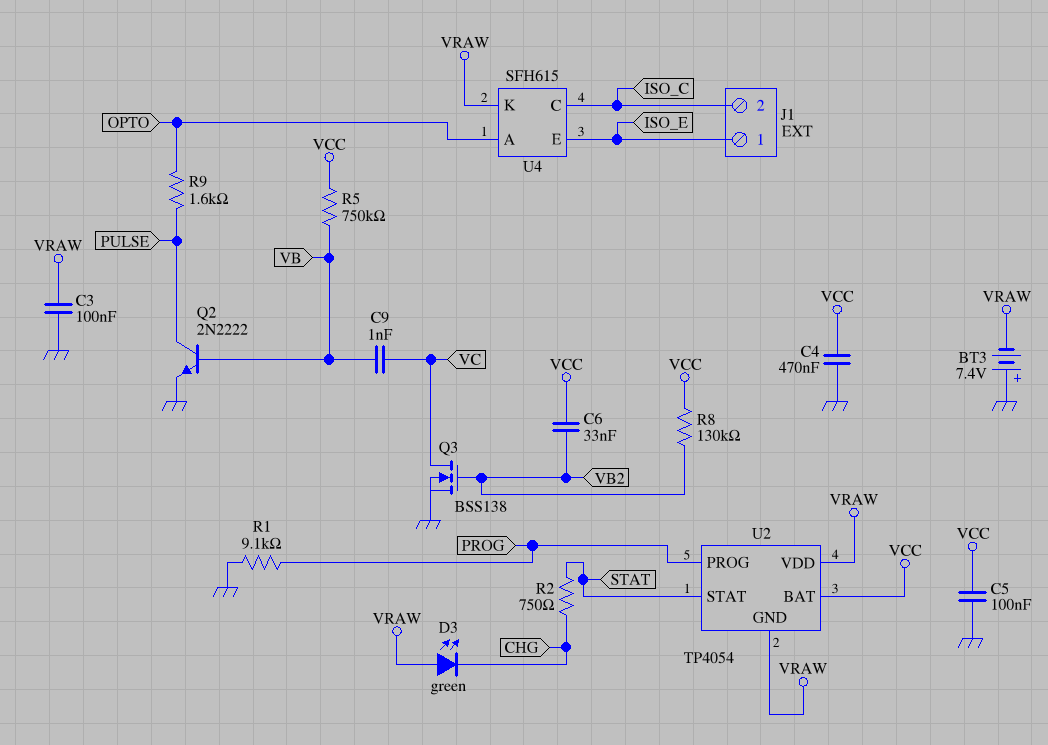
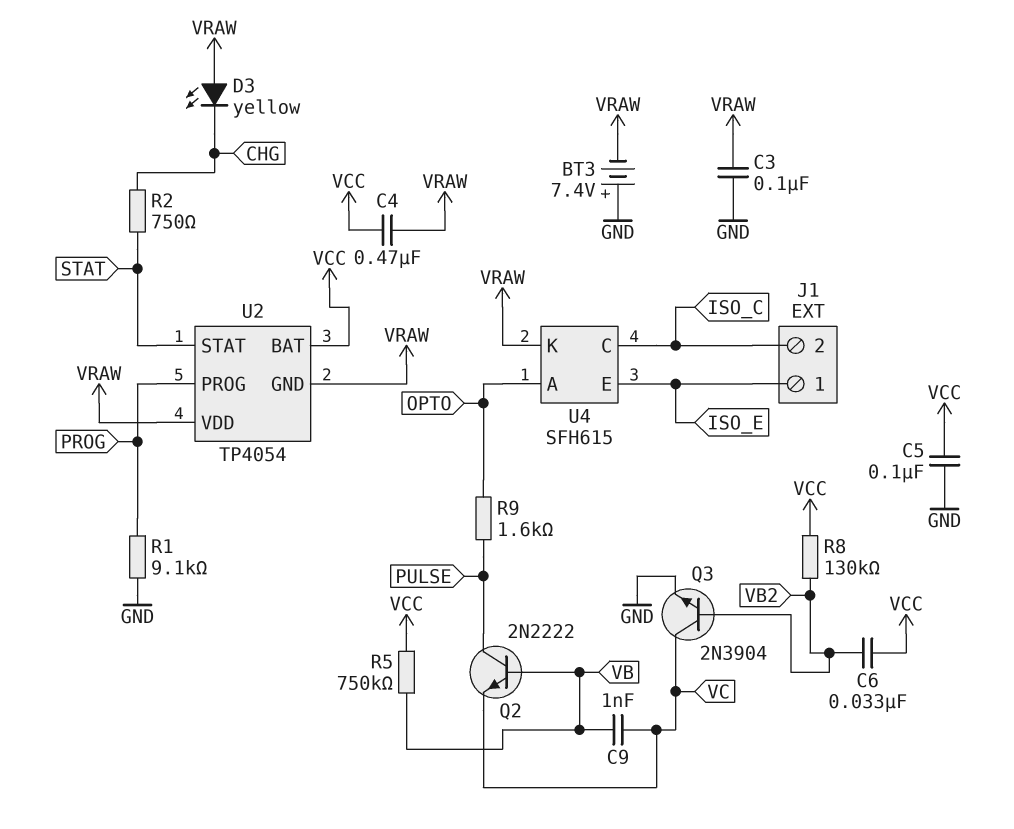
C4: 470nF (GND, VCC) -> 470nF (VCC, VRAW)
D3: LED green (A VRAW, K CHG) -> LED yellow (A VRAW, K CHG)
Q2: NPN 2N2222 (B VB, C PULSE, E GND) -> NPN 2N2222 (B VB, C PULSE, E VC)
Q3: NMOS BSS138 (G VB2, D VC, S GND) -> NPN 2N3904 (B VB2, C VC, E GND)

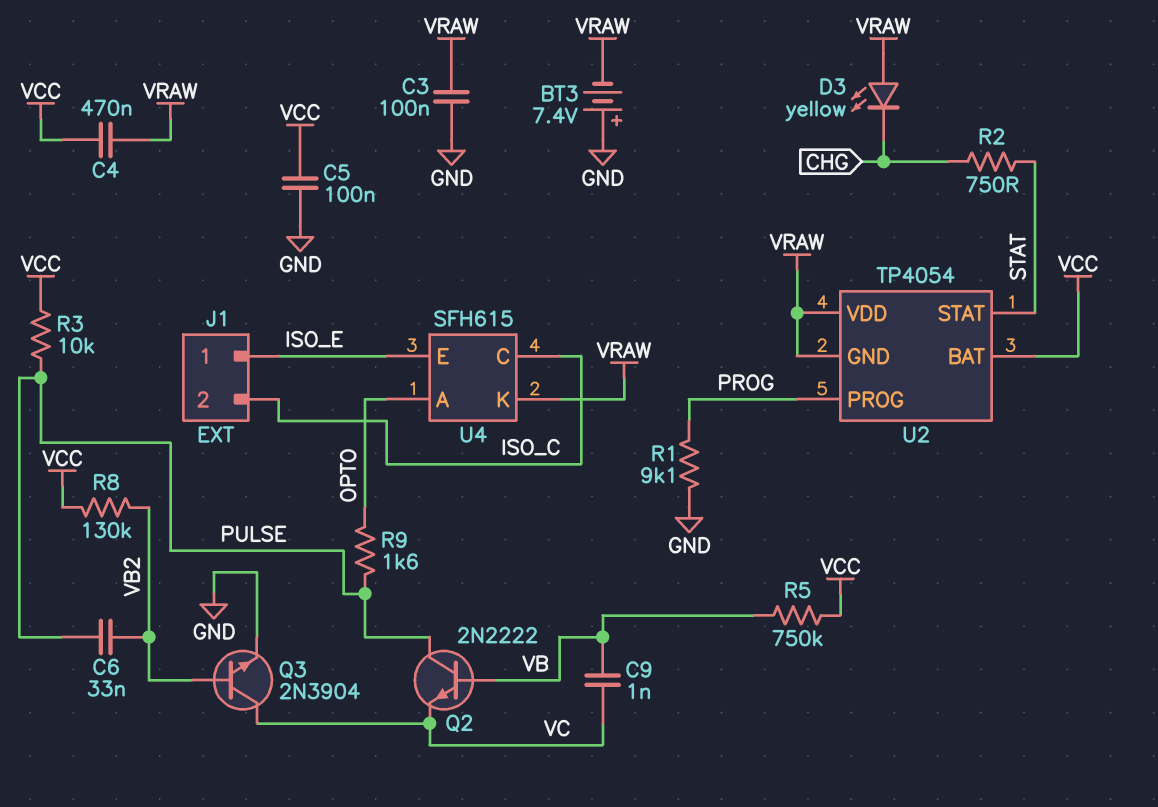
C6: 33nF (VB2, VCC) -> 33nF (PULSE, VB2)
R3: none -> 10k (PULSE, VCC)

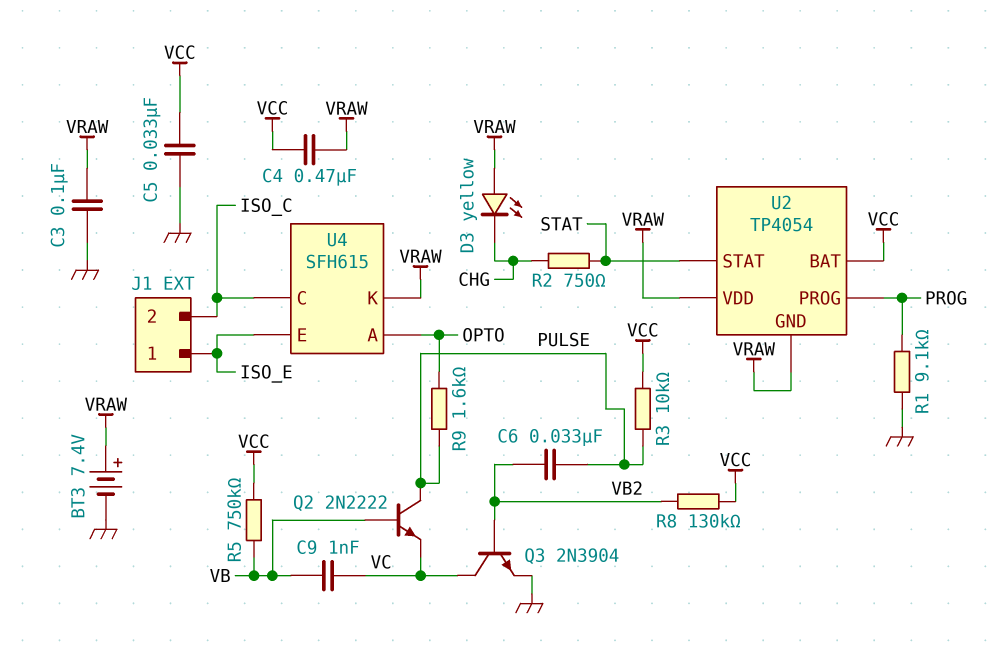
BT3: 7.4V (plus GND, minus VRAW) -> 7.4V (plus VRAW, minus GND)
C5: 100nF (GND, VCC) -> 33nF (GND, VCC)

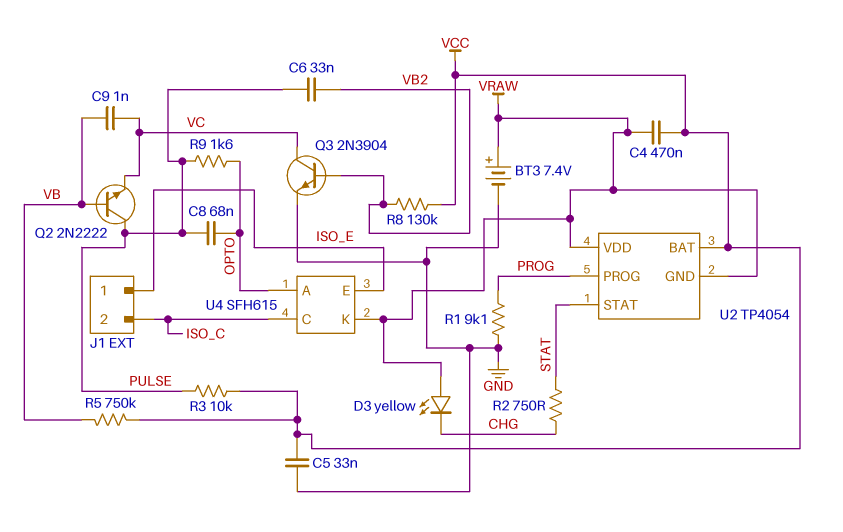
C3: 100nF (GND, VRAW) -> none
C8: none -> 68nF (OPTO, PULSE)

